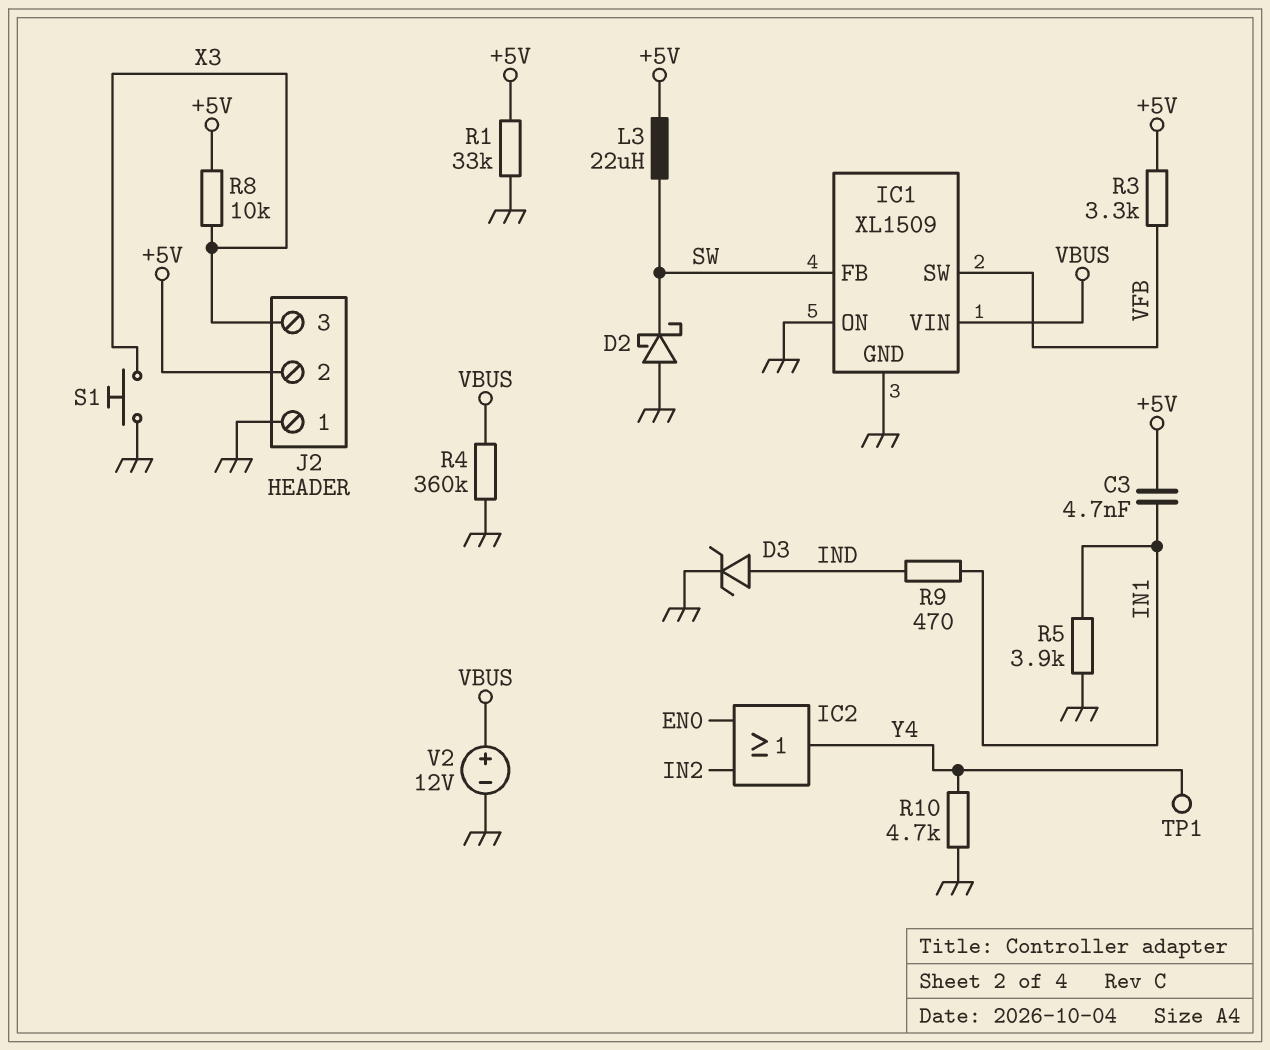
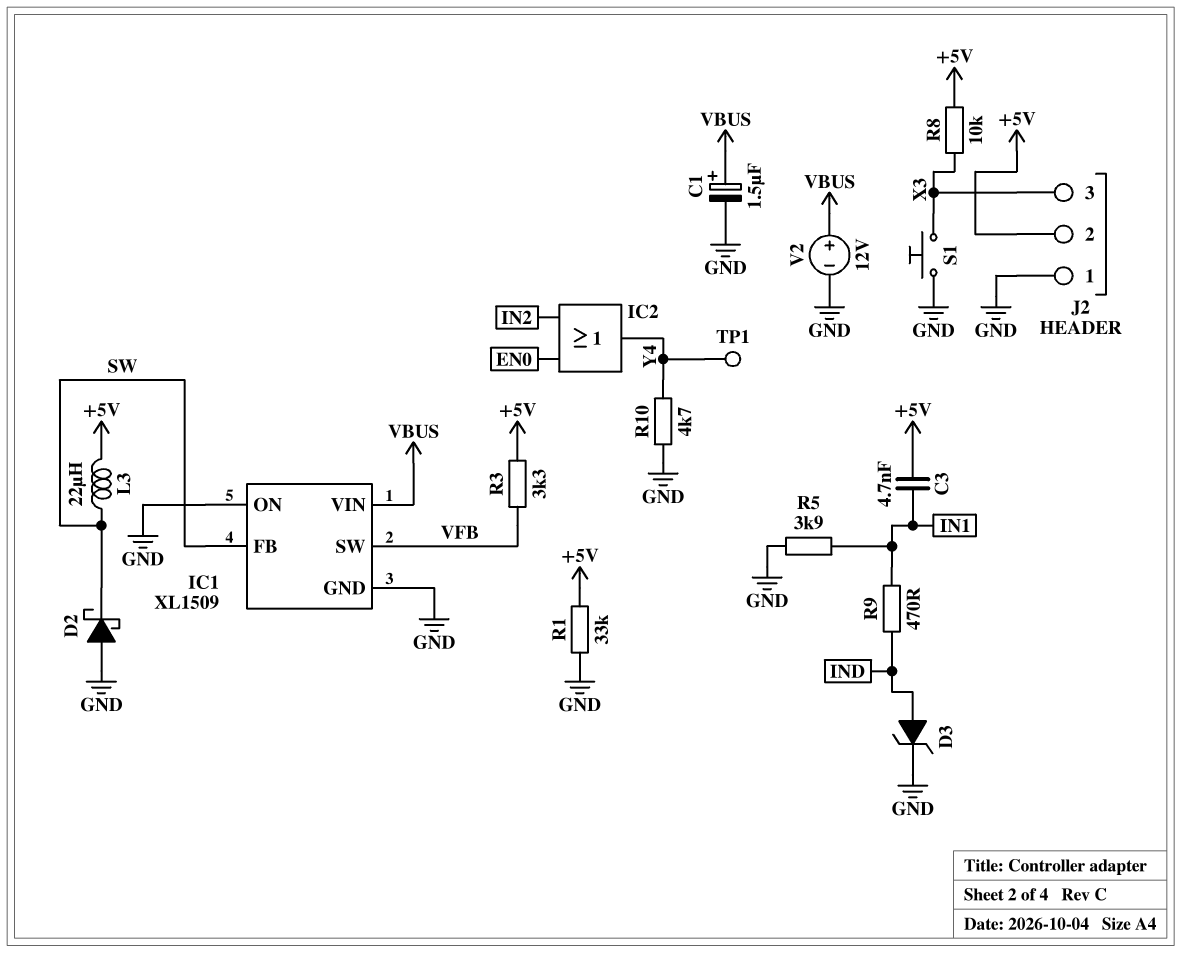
C1: none -> 1.5uF (plus VBUS, minus GND)
R4: 360k (GND, VBUS) -> none

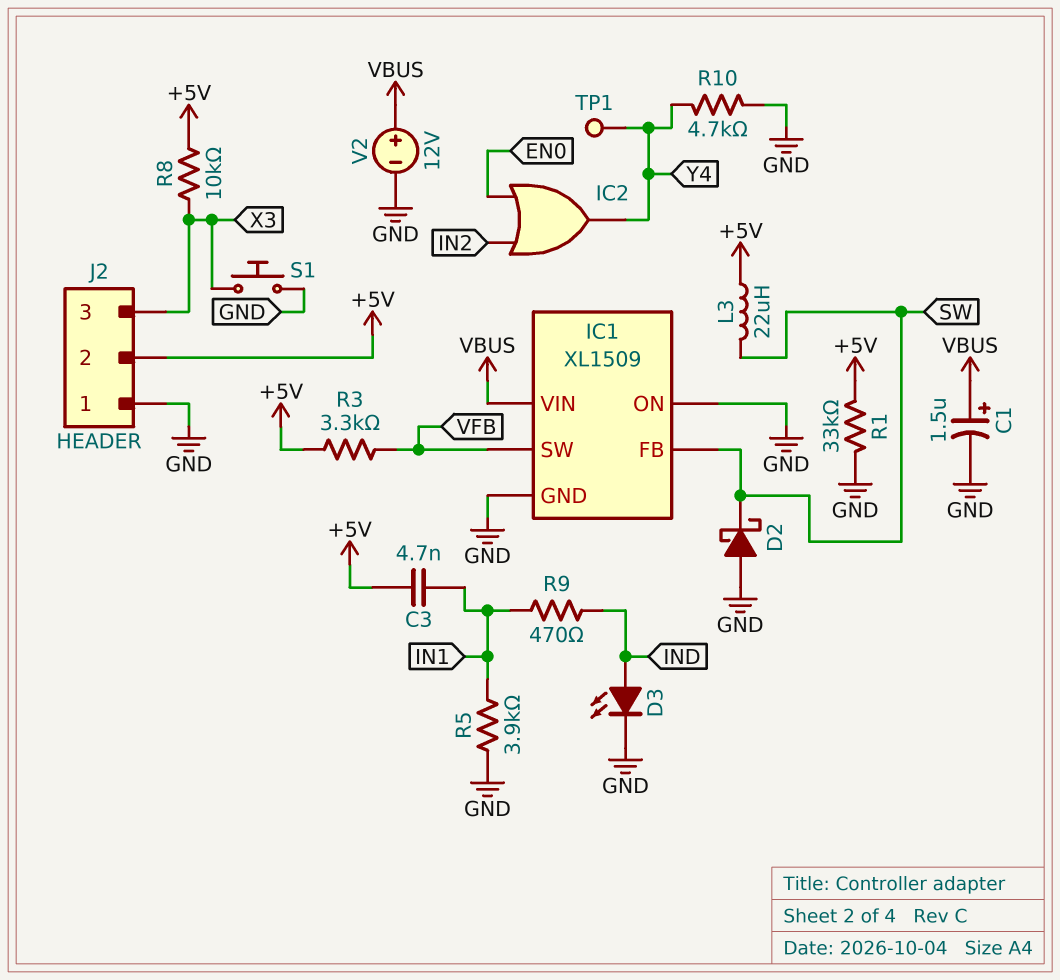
D3: zener (A IND, K GND) -> LED (A IND, K GND)

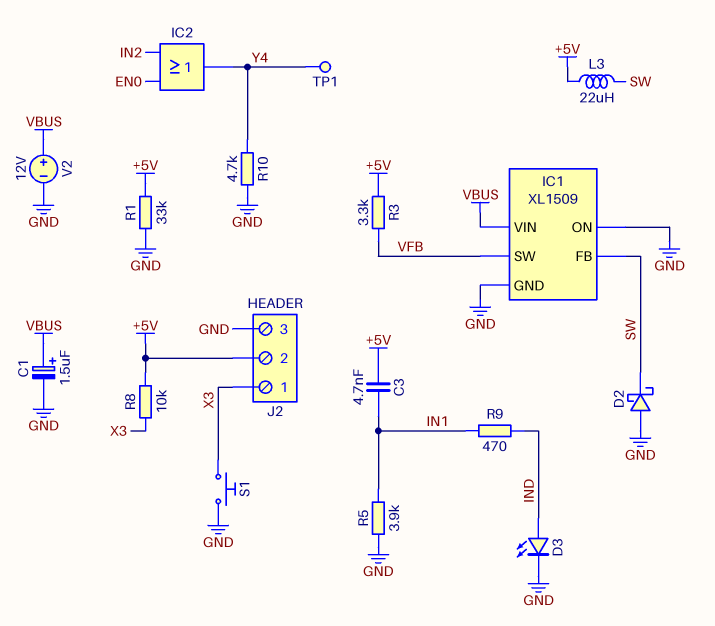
J2 pin 1: GND -> X3
J2 pin 3: X3 -> GND

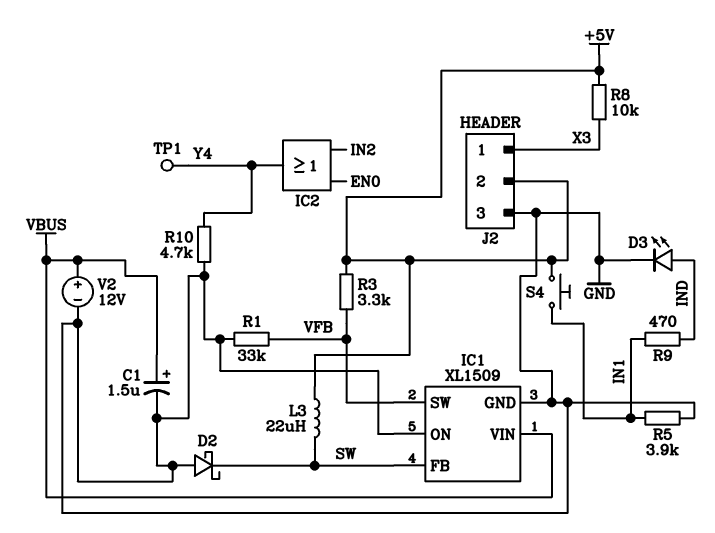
C3: 4.7nF (+5V, IN1) -> none
R1: 33k (+5V, GND) -> 33k (GND, VFB)
S1: button (GND, X3) -> none
S4: none -> button (+5V, IN1)

